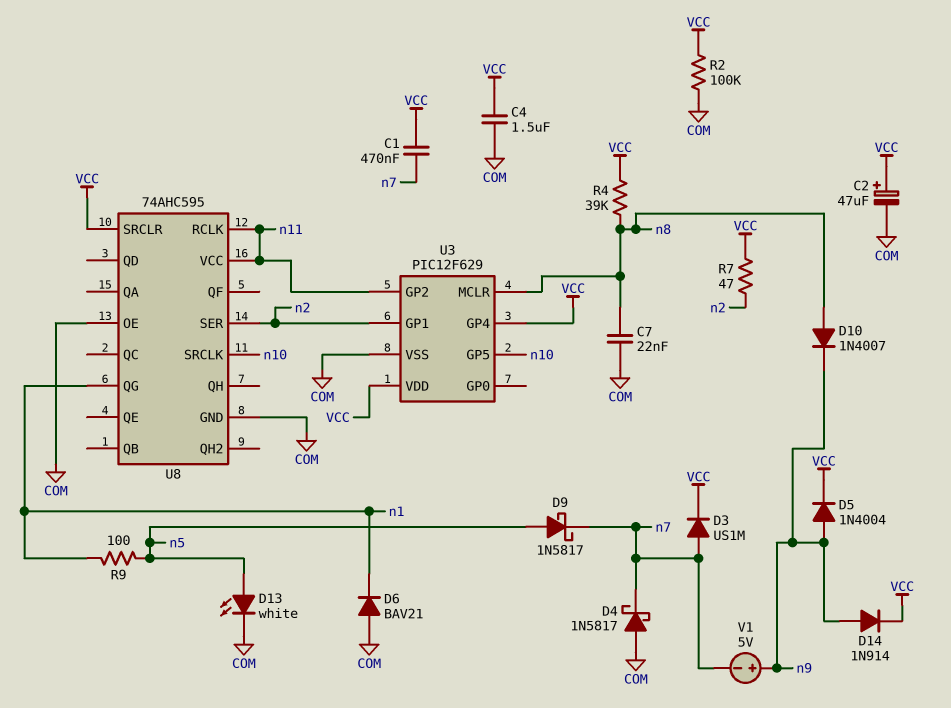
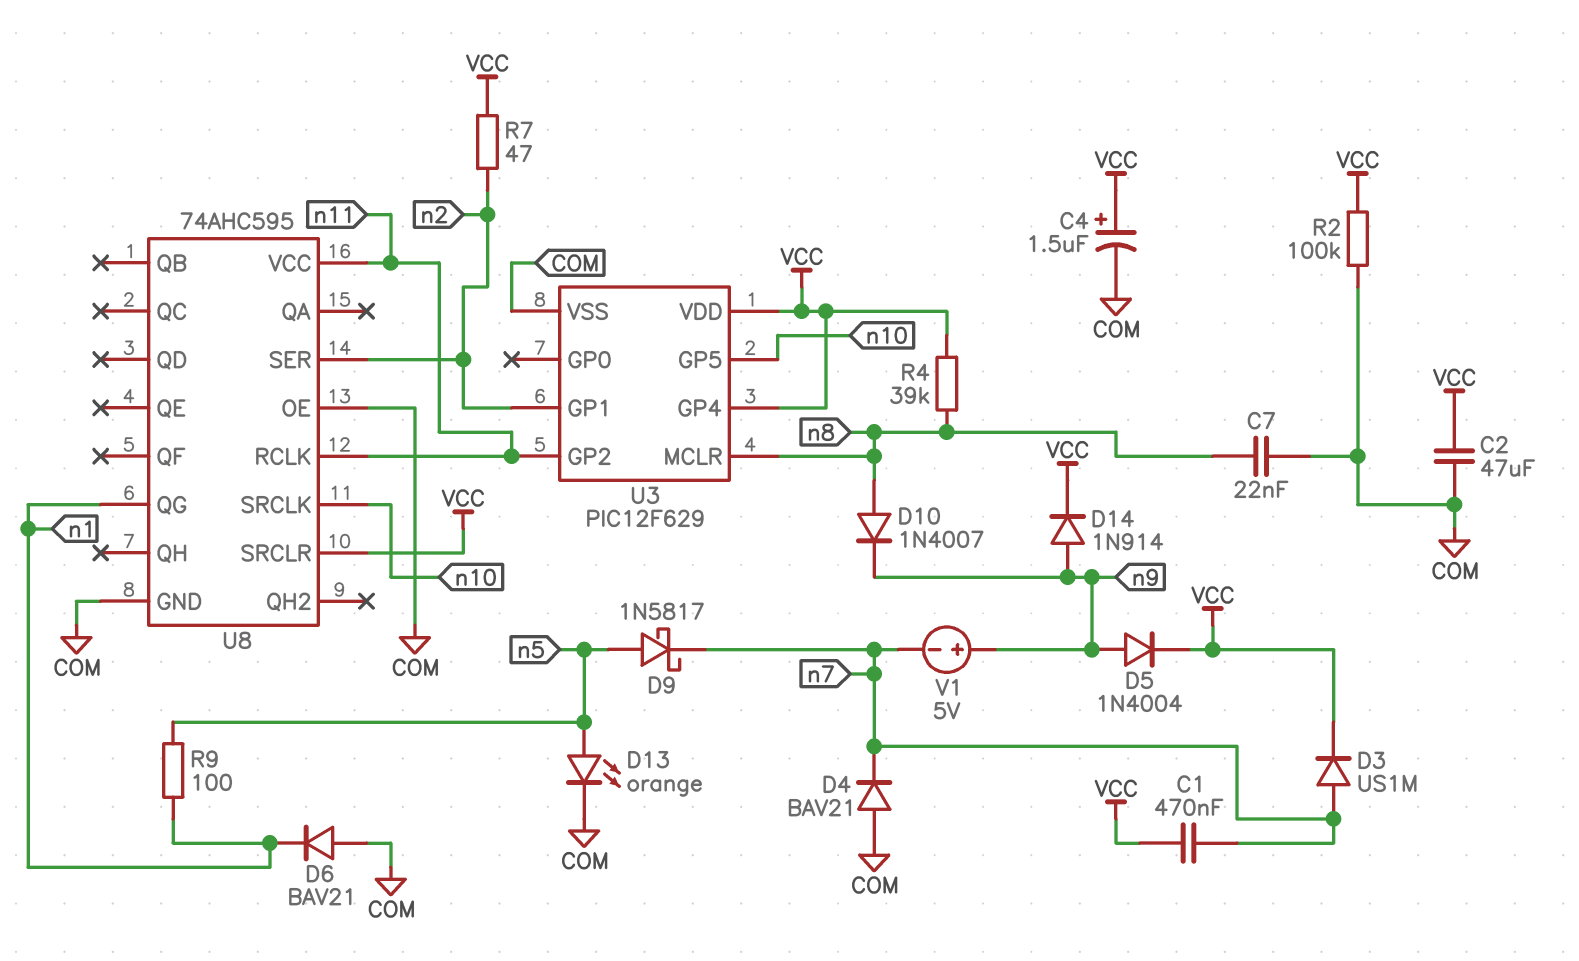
C2: 47uF (plus VCC, minus COM) -> 47uF (COM, VCC)
C4: 1.5uF (COM, VCC) -> 1.5uF (plus VCC, minus COM)
D4: schottky 1N5817 (A COM, K n7) -> diode BAV21 (A COM, K n7)
D13: LED white (A n5, K COM) -> LED orange (A n5, K COM)

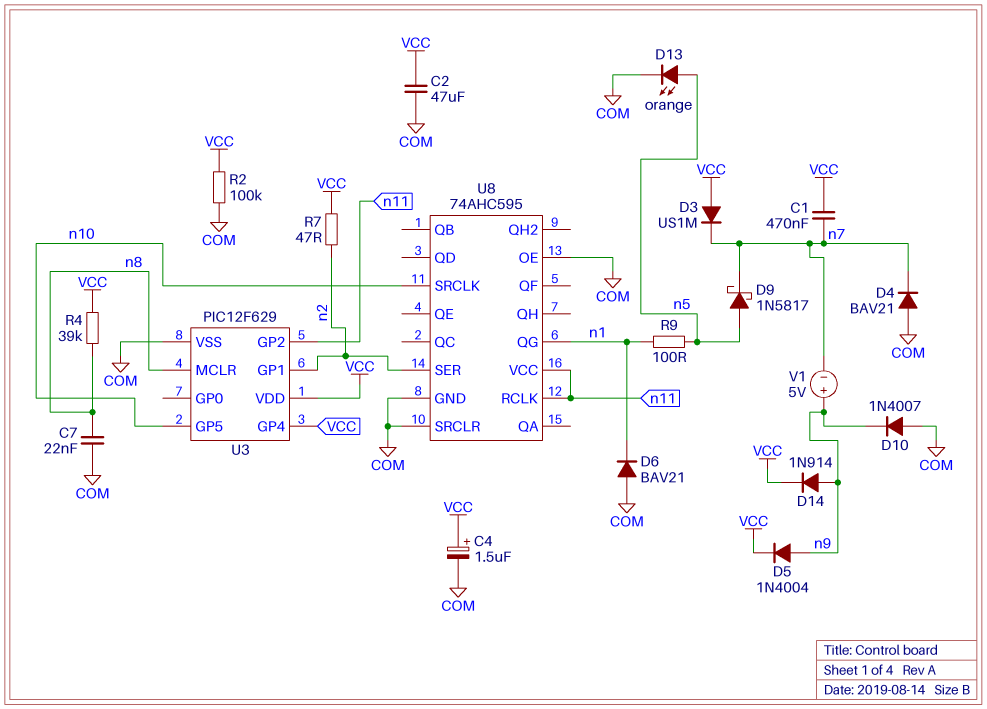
D3: diode US1M (A n7, K VCC) -> diode US1M (A VCC, K n7)
D10: diode 1N4007 (A n8, K n9) -> diode 1N4007 (A COM, K n9)
U8 pin SRCLR: VCC -> COM

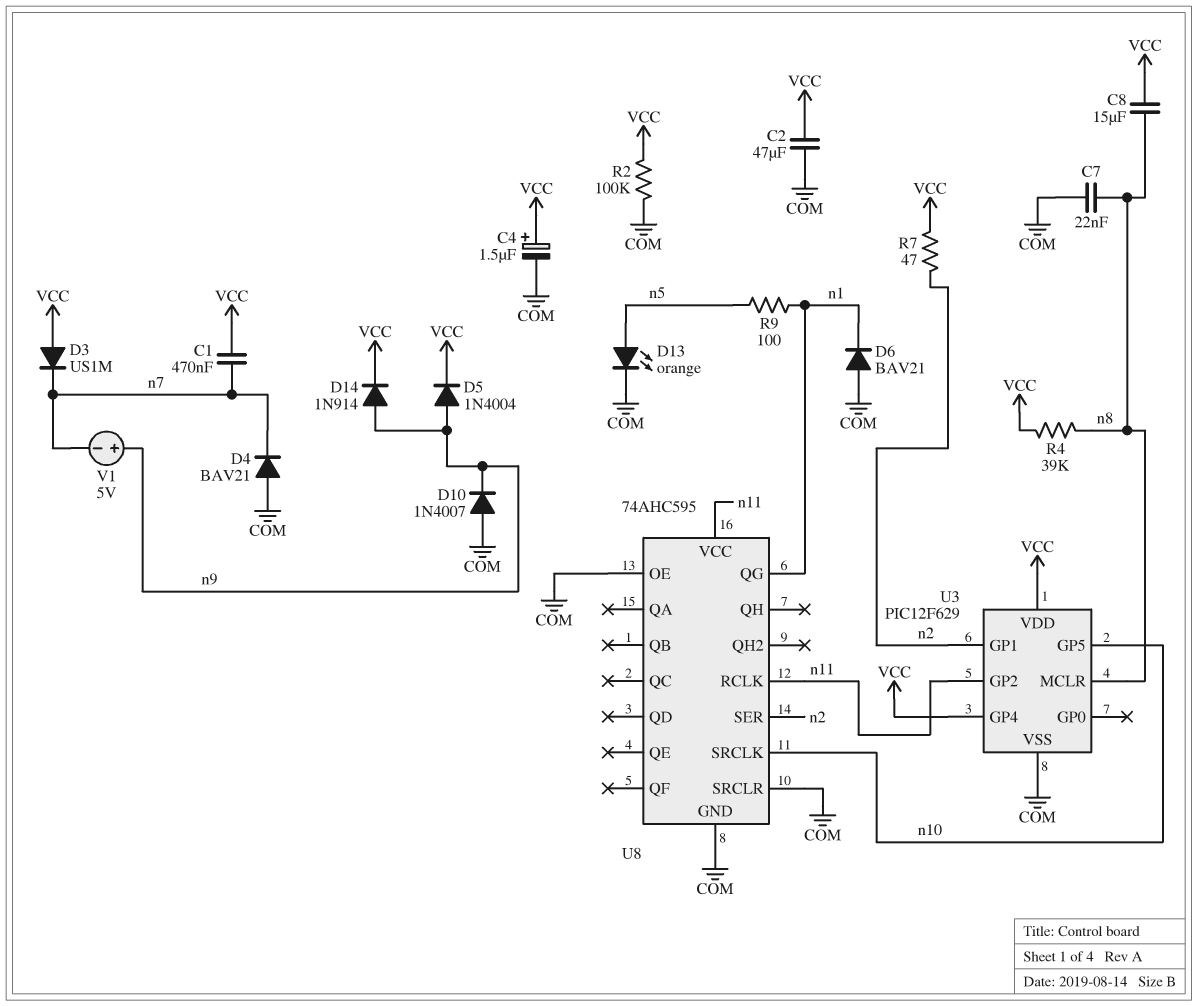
C8: none -> 15uF (VCC, n8)
D9: schottky 1N5817 (A n5, K n7) -> none

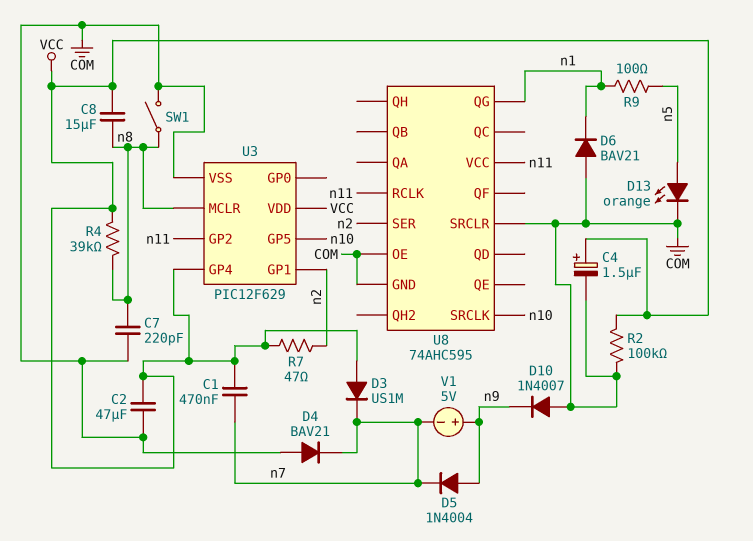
C7: 22nF (COM, n8) -> 220pF (COM, n8)
D5: diode 1N4004 (A n9, K VCC) -> diode 1N4004 (A n9, K n7)
D14: diode 1N914 (A n9, K VCC) -> none
SW1: none -> switch (COM, n8)

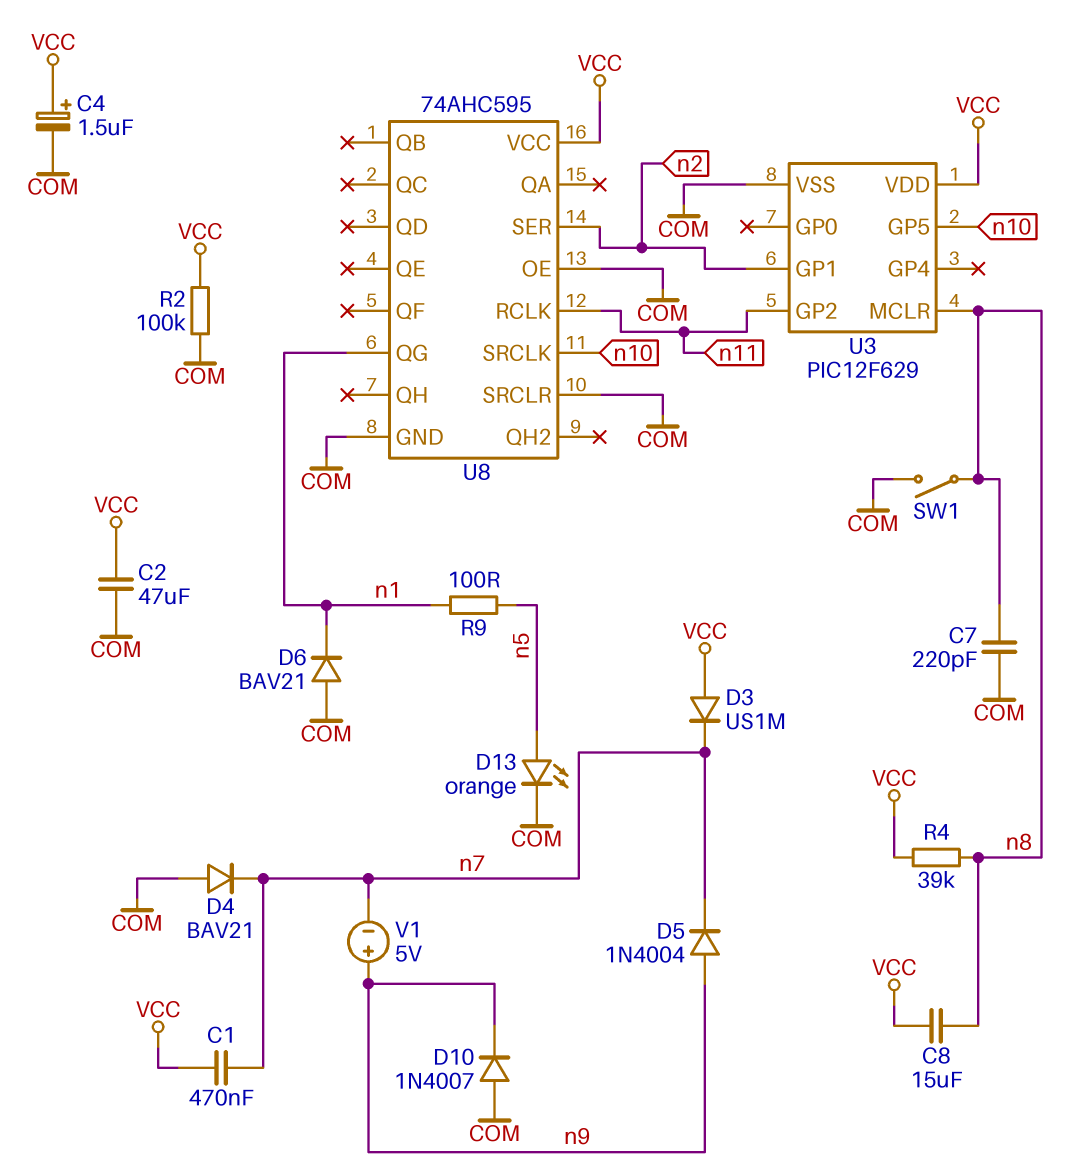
R7: 47 (VCC, n2) -> none
U3 pin GP4: VCC -> none
U8 pin VCC: n11 -> VCC

